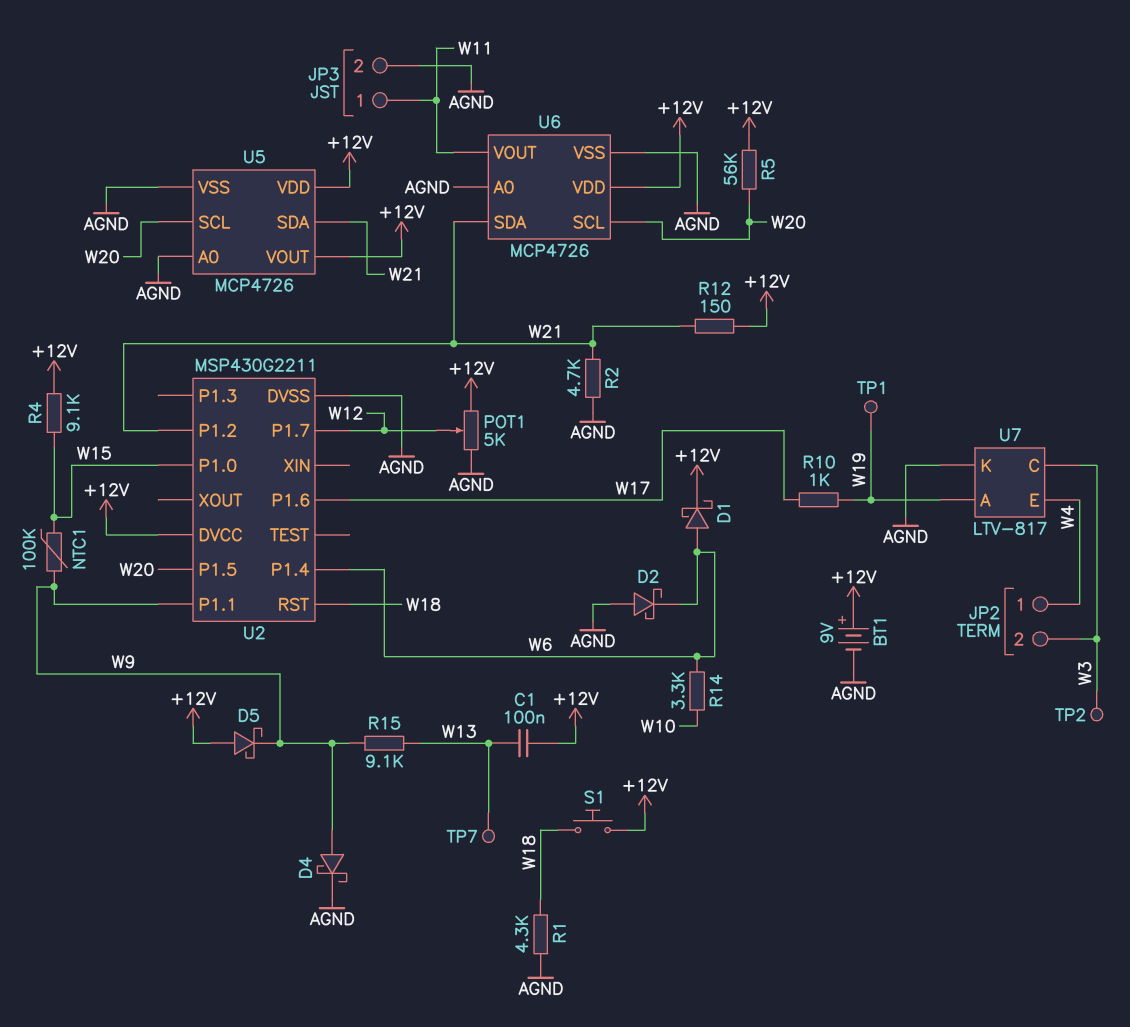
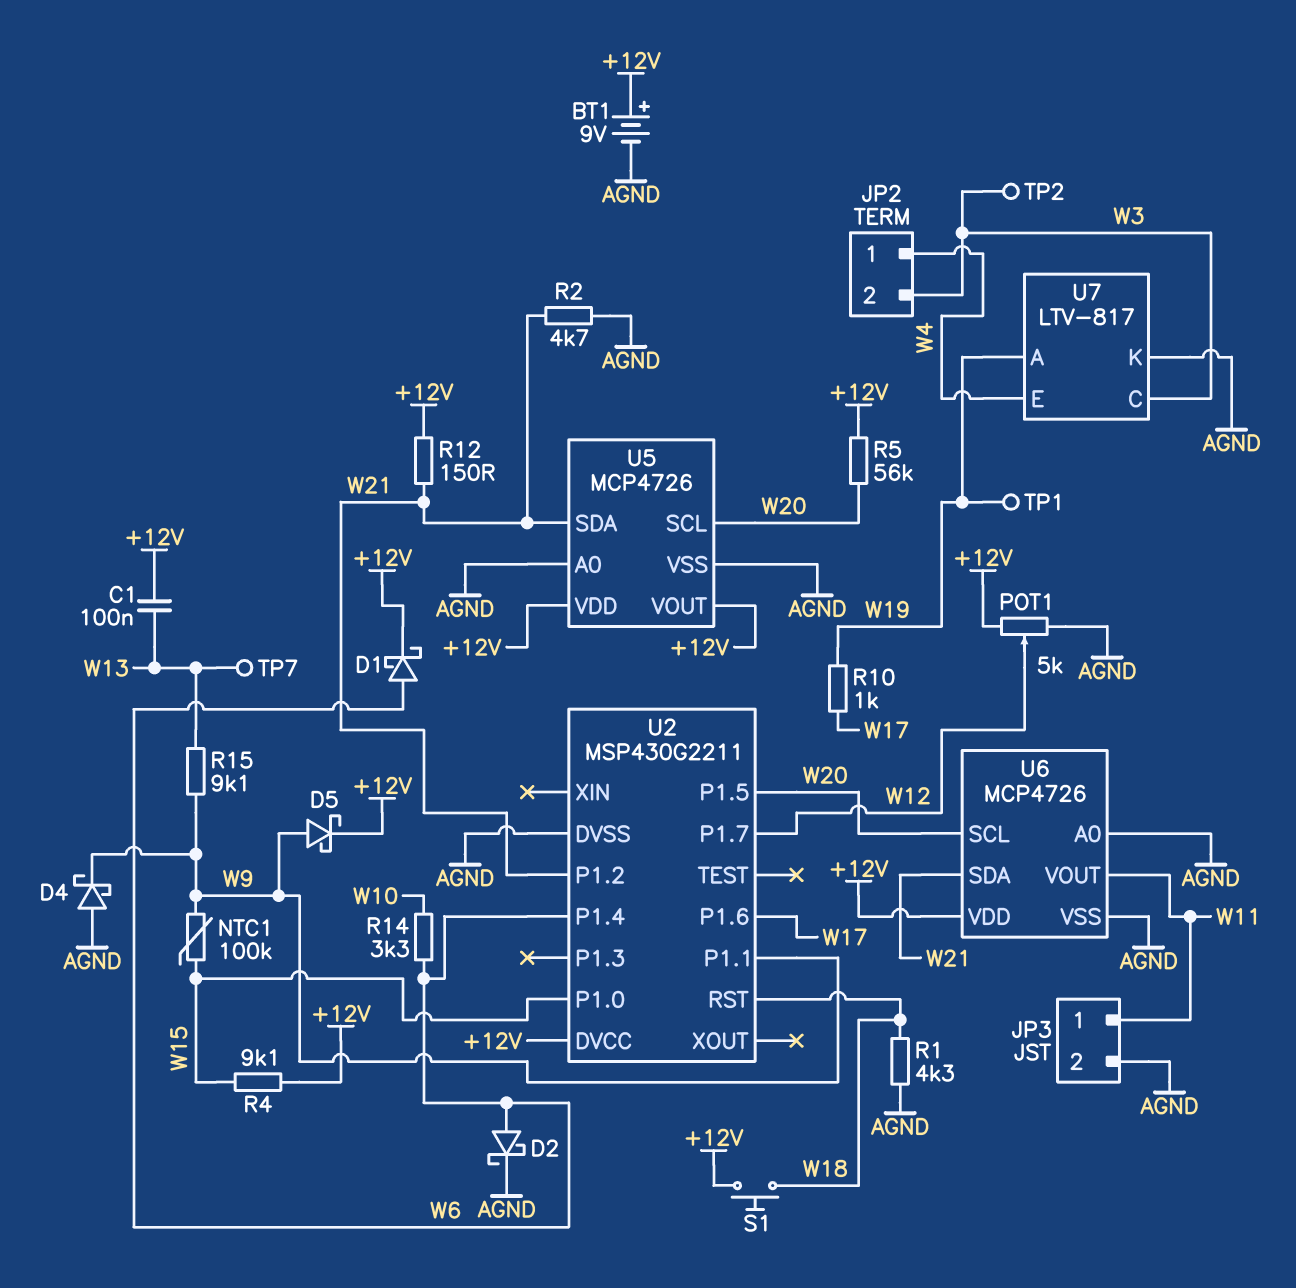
D2: schottky (A AGND, K W6) -> schottky (A W6, K AGND)
D4: schottky (A W9, K AGND) -> schottky (A AGND, K W9)
D5: schottky (A +12V, K W9) -> schottky (A W9, K +12V)

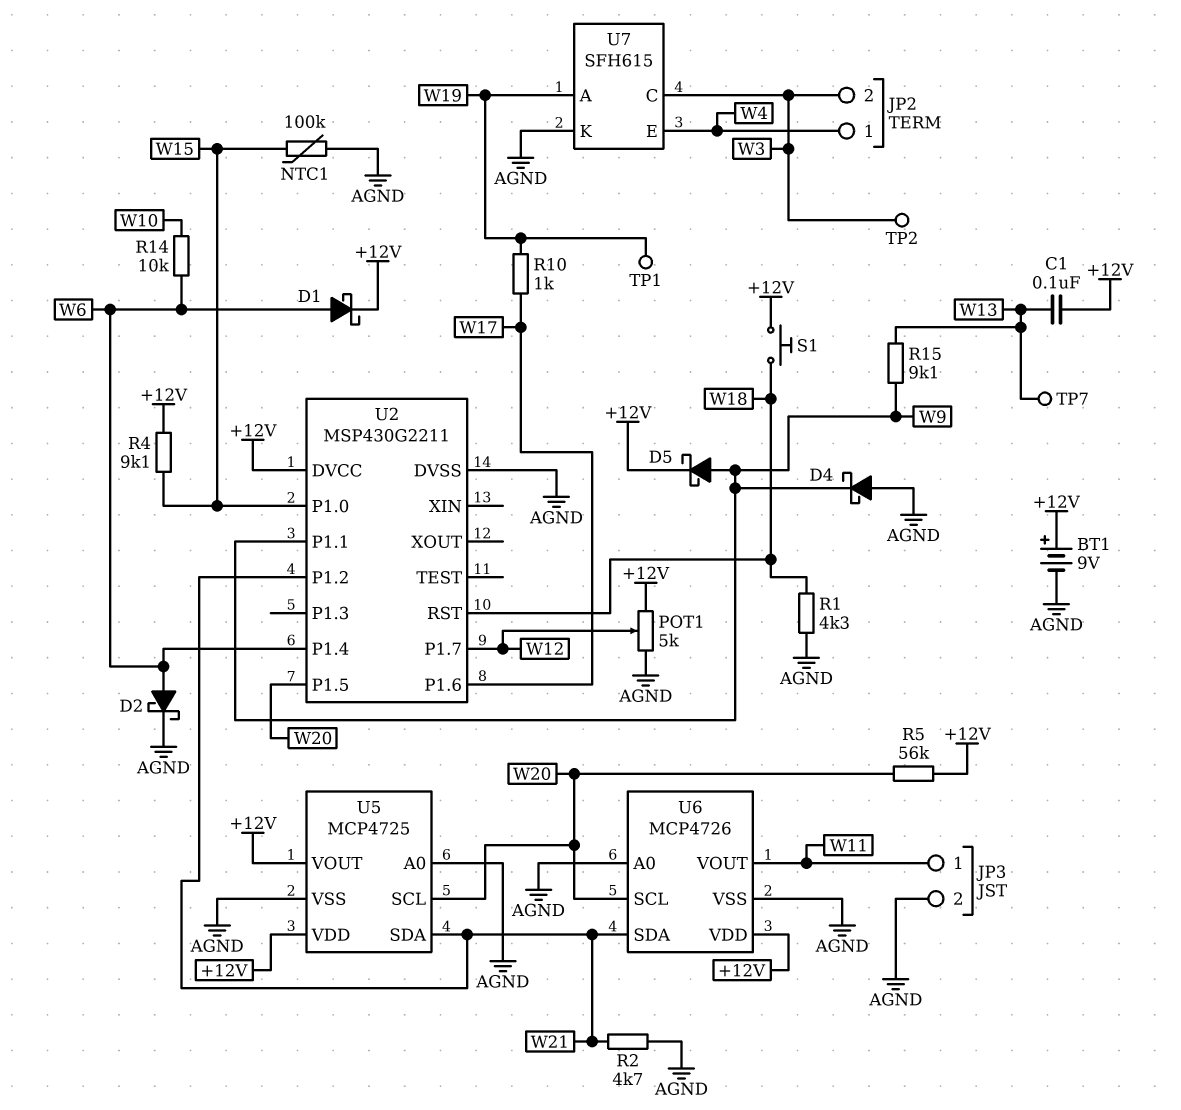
NTC1: 100k (W9, W15) -> 100k (AGND, W15)
R12: 150 (+12V, W21) -> none
R14: 3.3k (W6, W10) -> 10k (W6, W10)
U5: MCP4726 -> MCP4725
U7: LTV-817 -> SFH615

